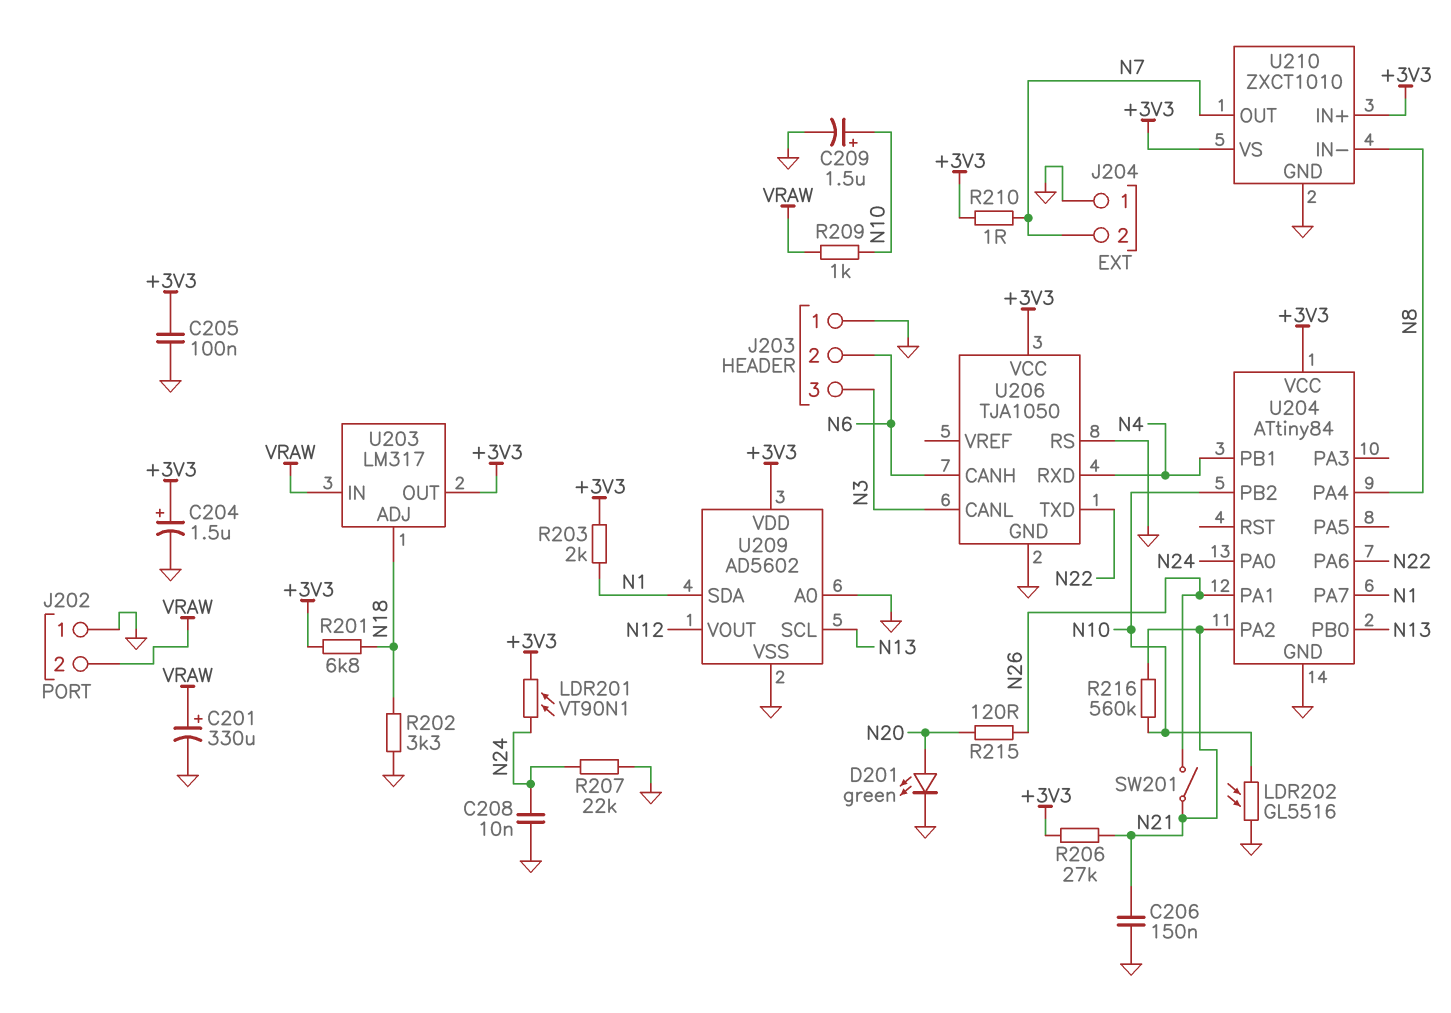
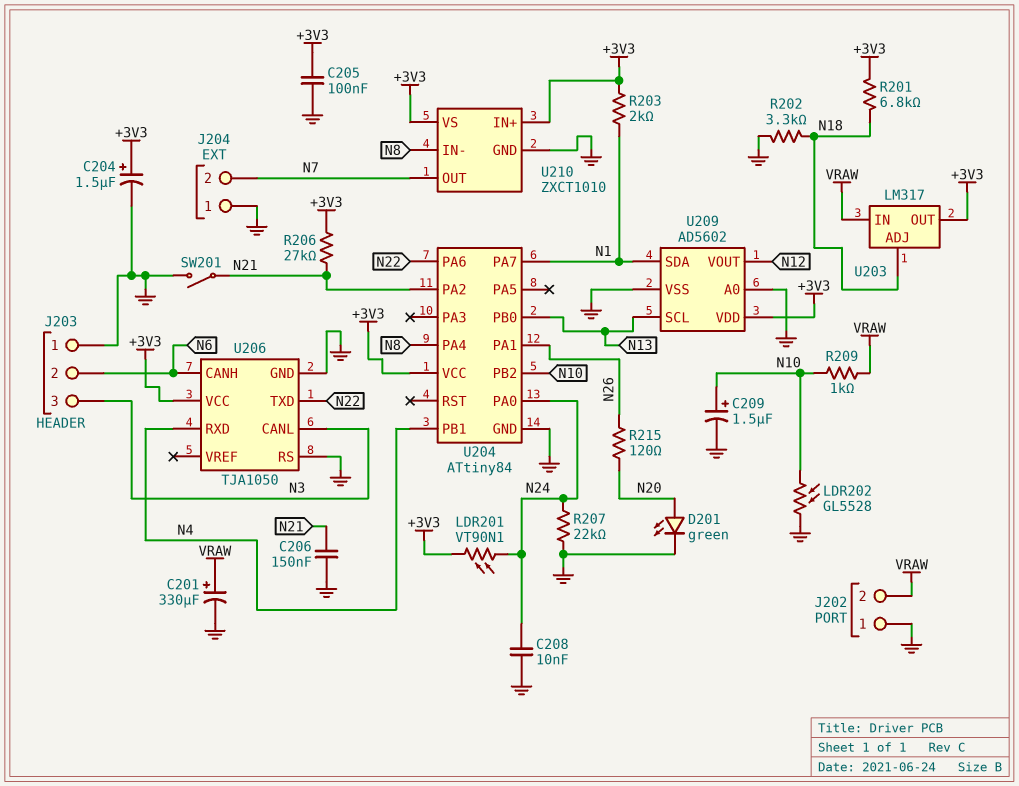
LDR202: GL5516 (GND, N10) -> GL5528 (GND, N10)
R210: 1 (+3V3, N7) -> none
R216: 560k (N10, N21) -> none
SW201: switch (N21, N26) -> switch (GND, N21)

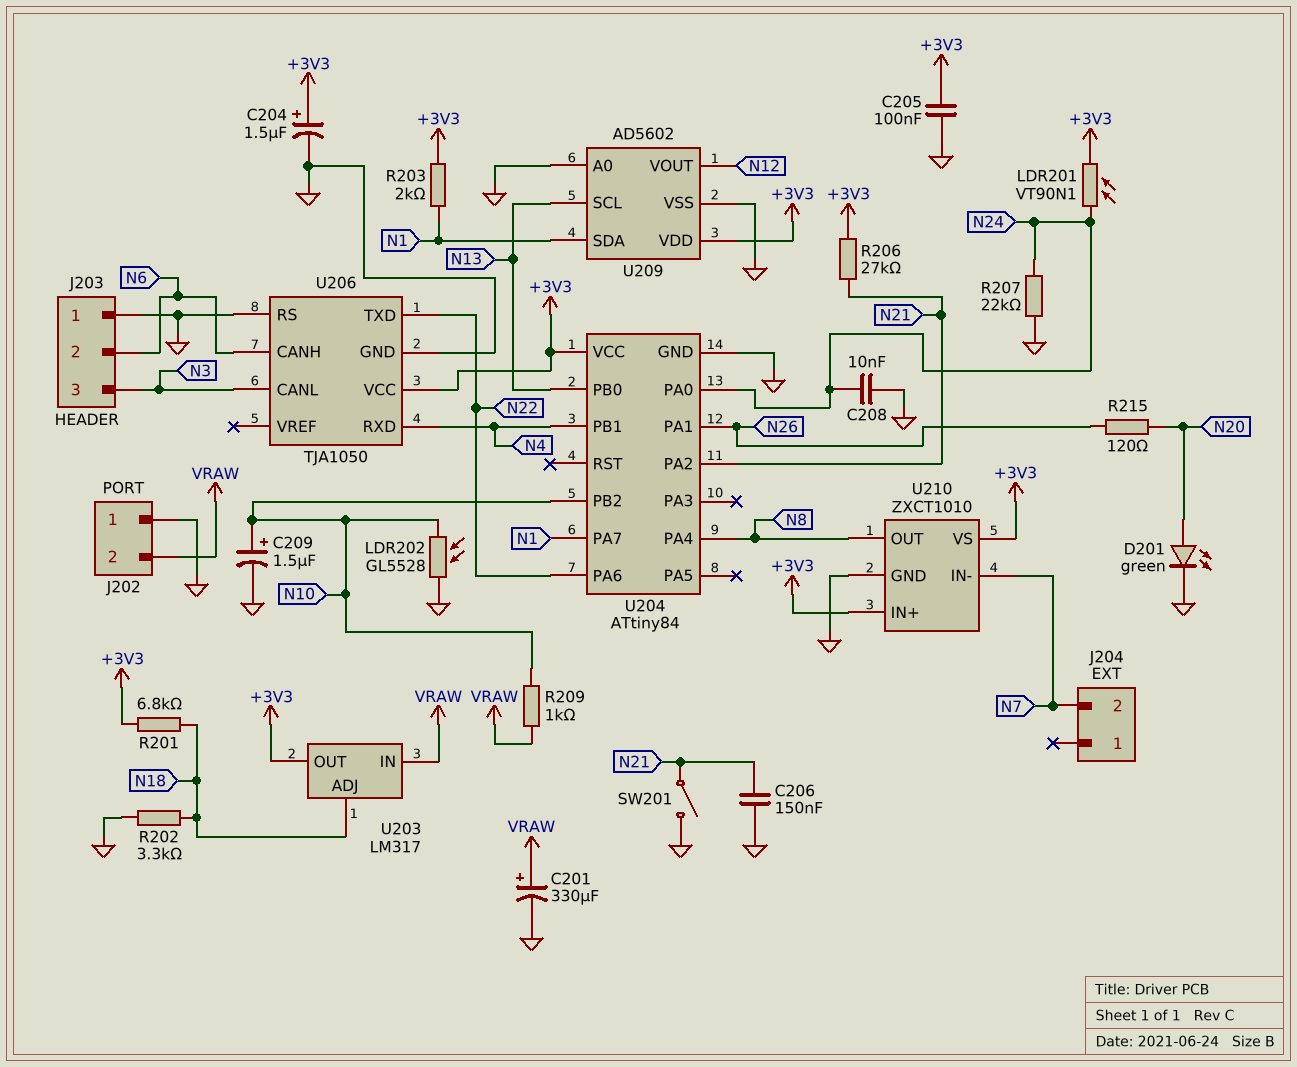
J204 pin 1: GND -> none
U210 pin IN-: N8 -> N7
U210 pin OUT: N7 -> N8

